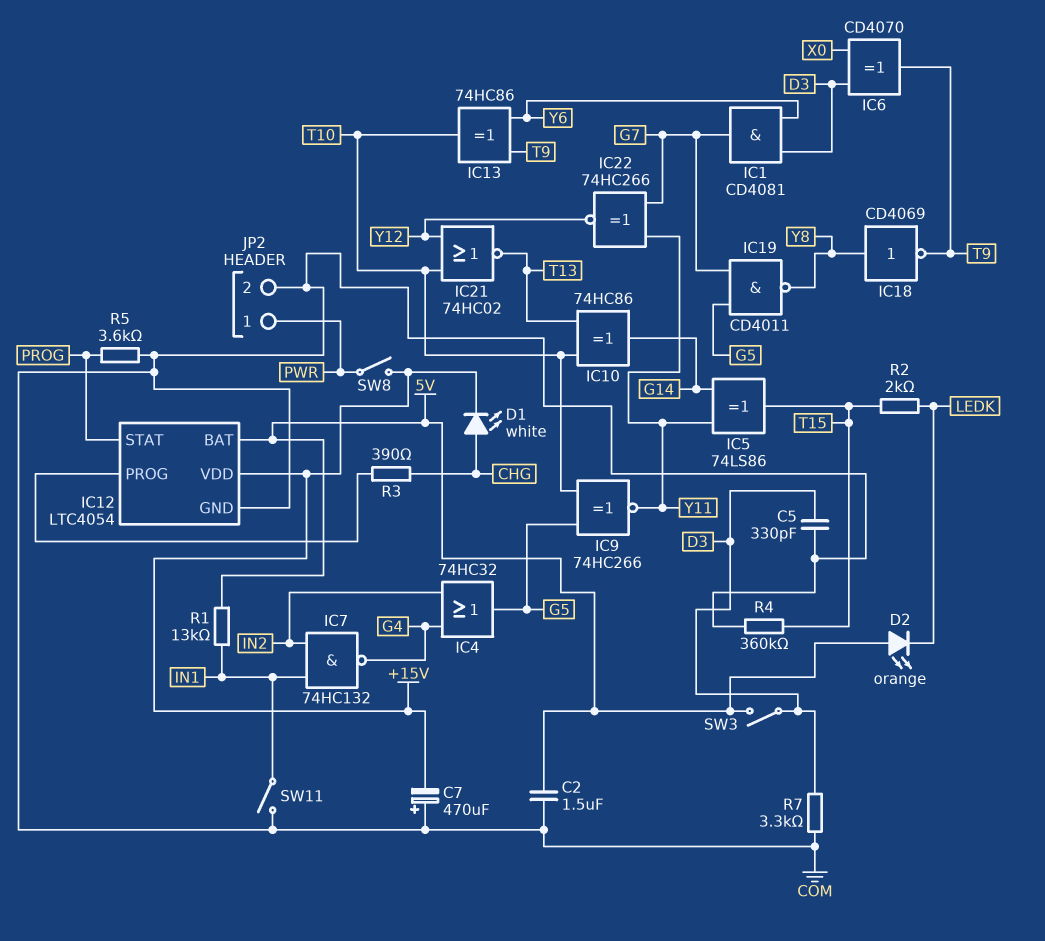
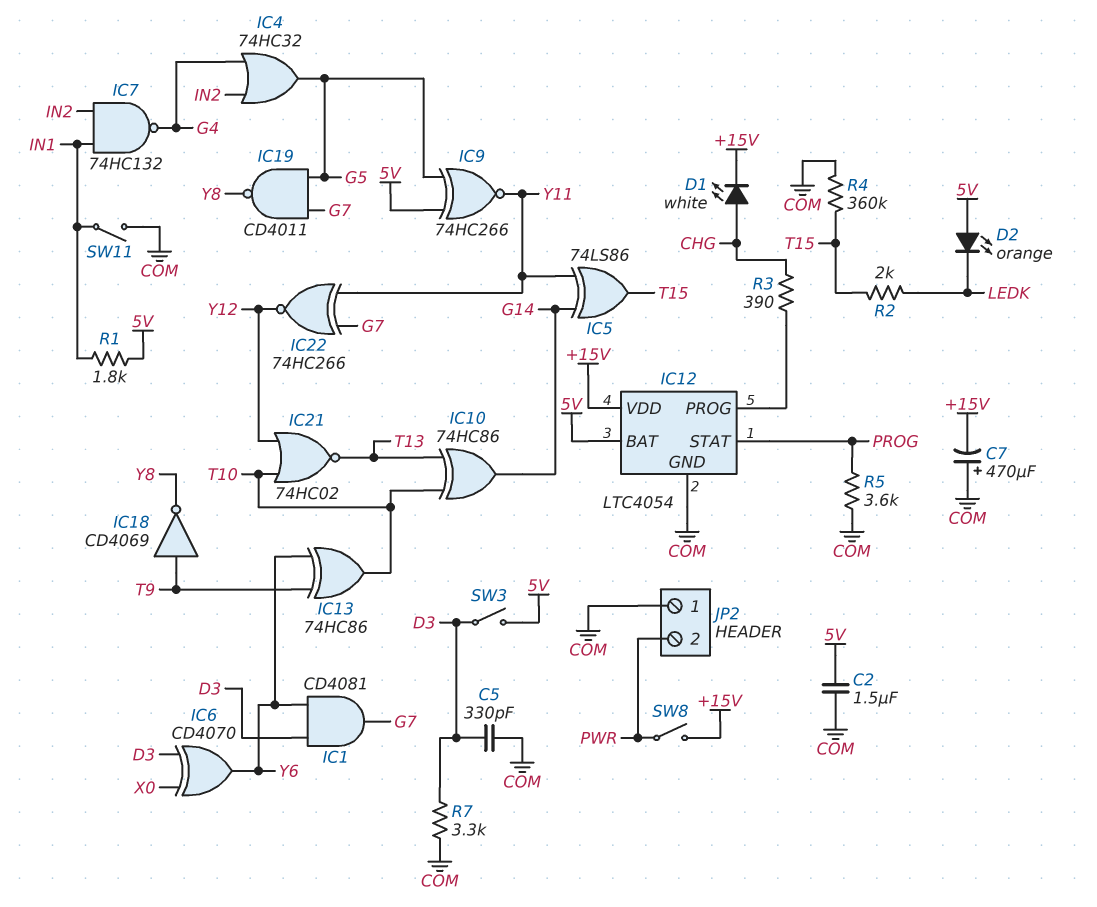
IC6: XOR CD4070 (in D3, in X0, out T9) -> XOR CD4070 (in D3, in X0, out Y6)
IC9: XNOR 74HC266 (in G5, in T10, out Y11) -> XNOR 74HC266 (in 5V, in G5, out Y11)
IC18: NOT CD4069 (in Y8, out T9) -> NOT CD4069 (in T9, out Y8)
JP2 pin 1: PWR -> COM
JP2 pin 2: COM -> PWR
R1: 13k (5V, IN1) -> 1.8k (5V, IN1)

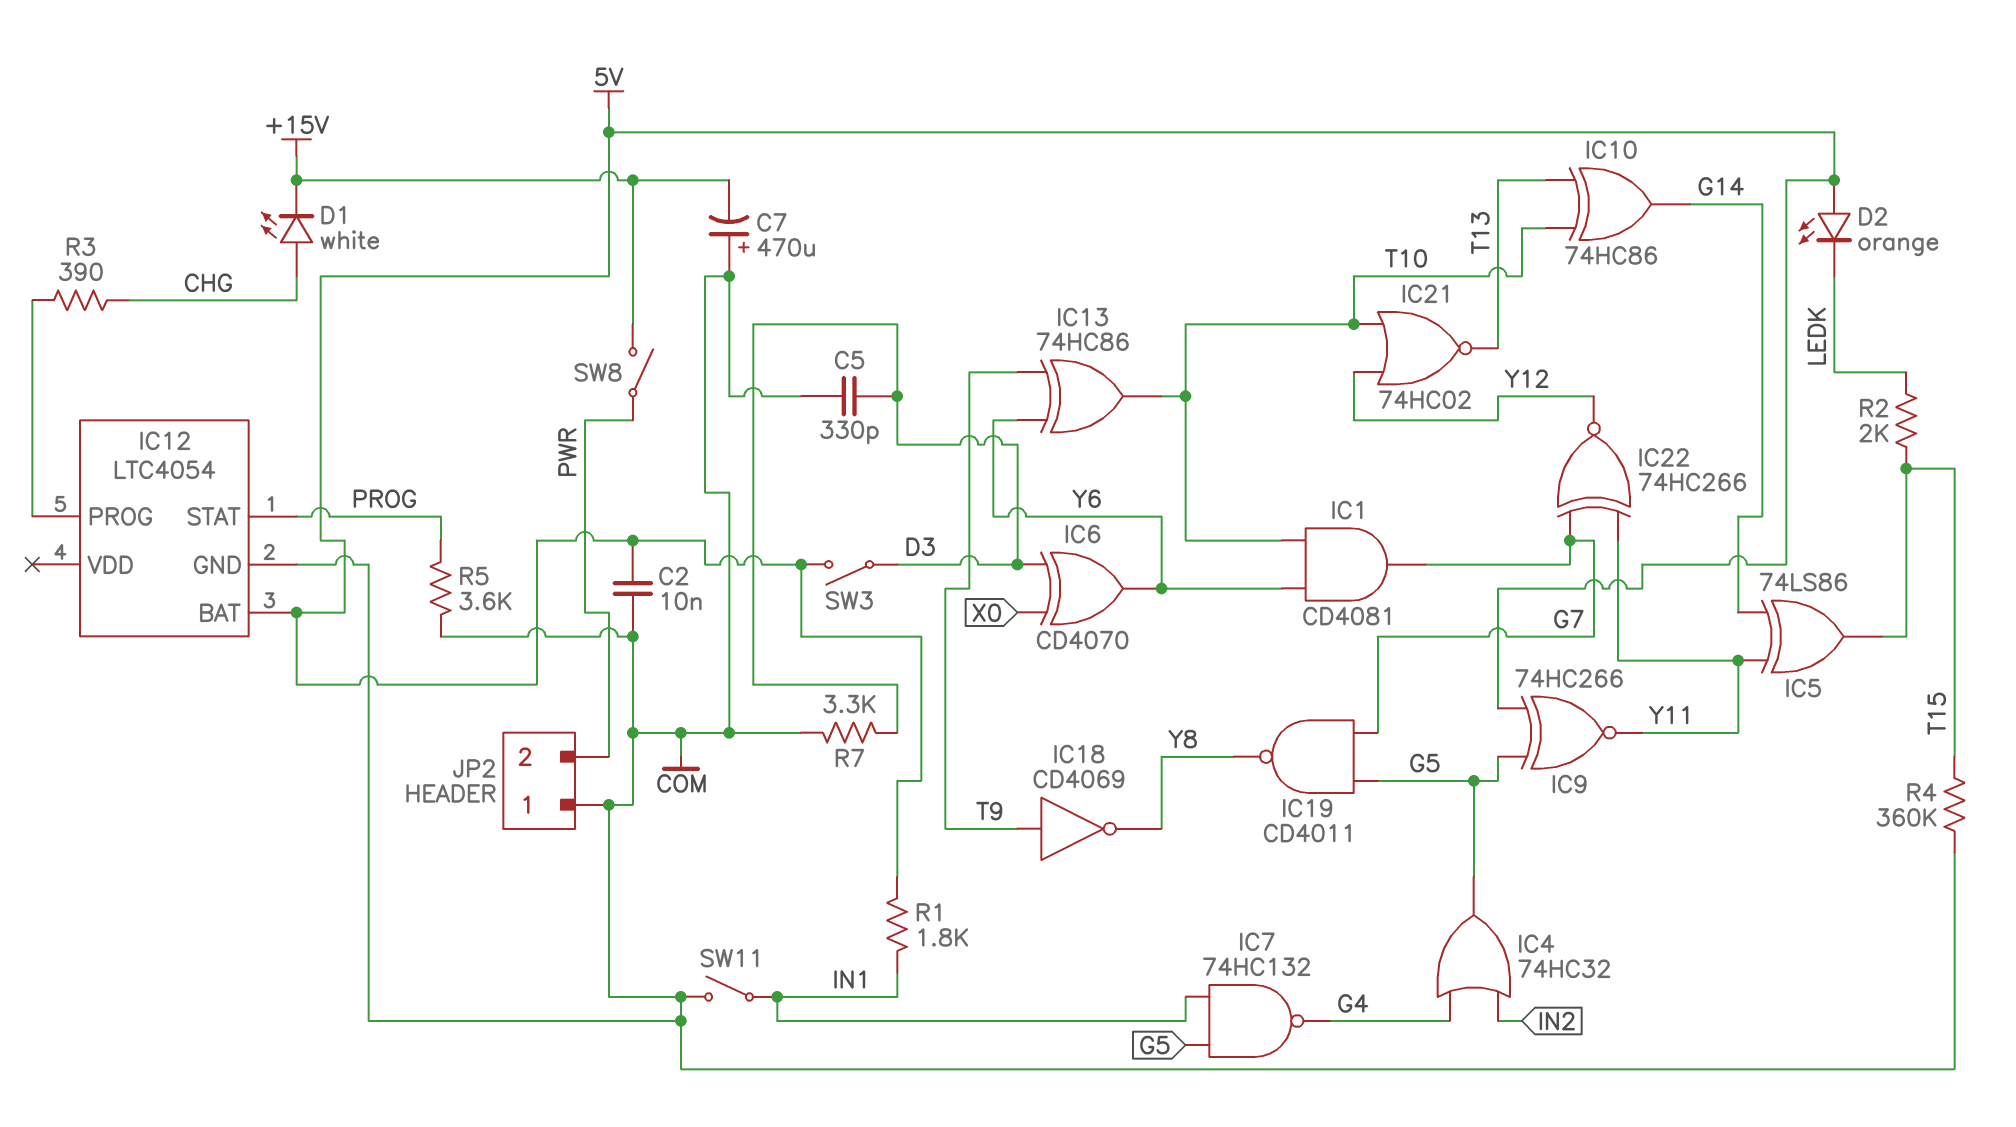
C2: 1.5uF (5V, COM) -> 10nF (5V, COM)
IC1: AND CD4081 (in D3, in Y6, out G7) -> AND CD4081 (in T10, in Y6, out G7)
IC7: NAND 74HC132 (in IN1, in IN2, out G4) -> NAND 74HC132 (in G5, in IN1, out G4)
IC12 pin VDD: +15V -> none

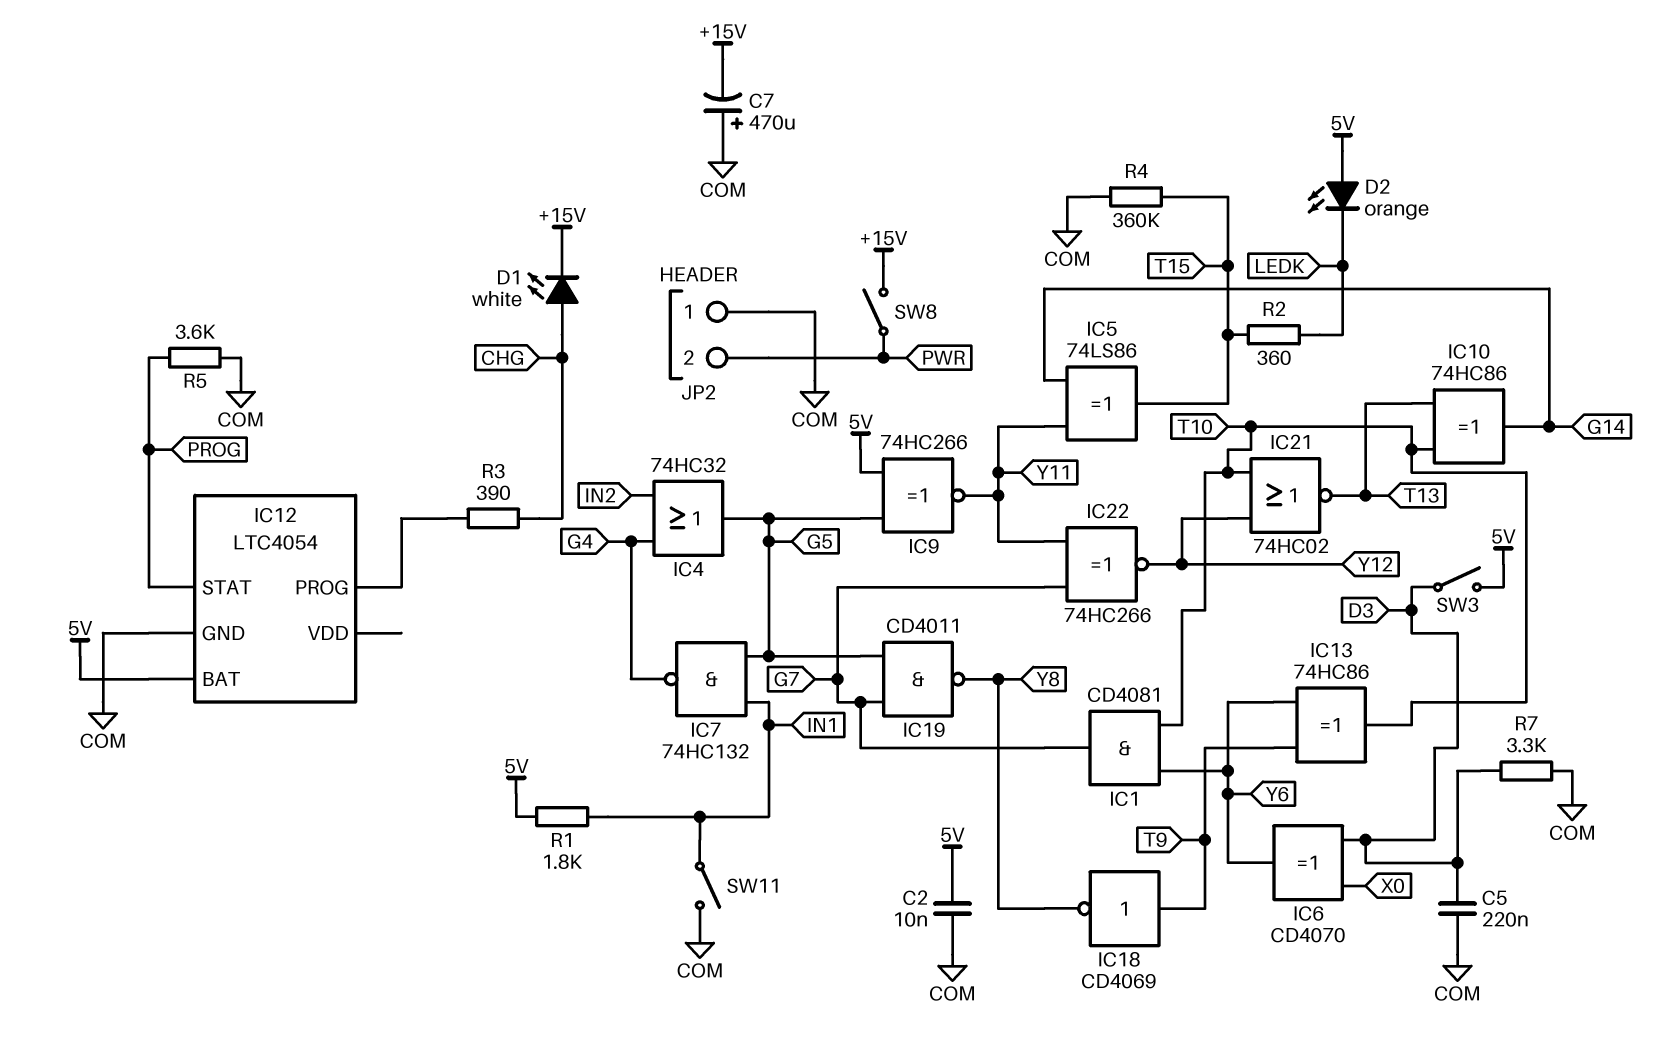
C5: 330pF (COM, D3) -> 220nF (COM, D3)
R2: 2k (LEDK, T15) -> 360 (LEDK, T15)

